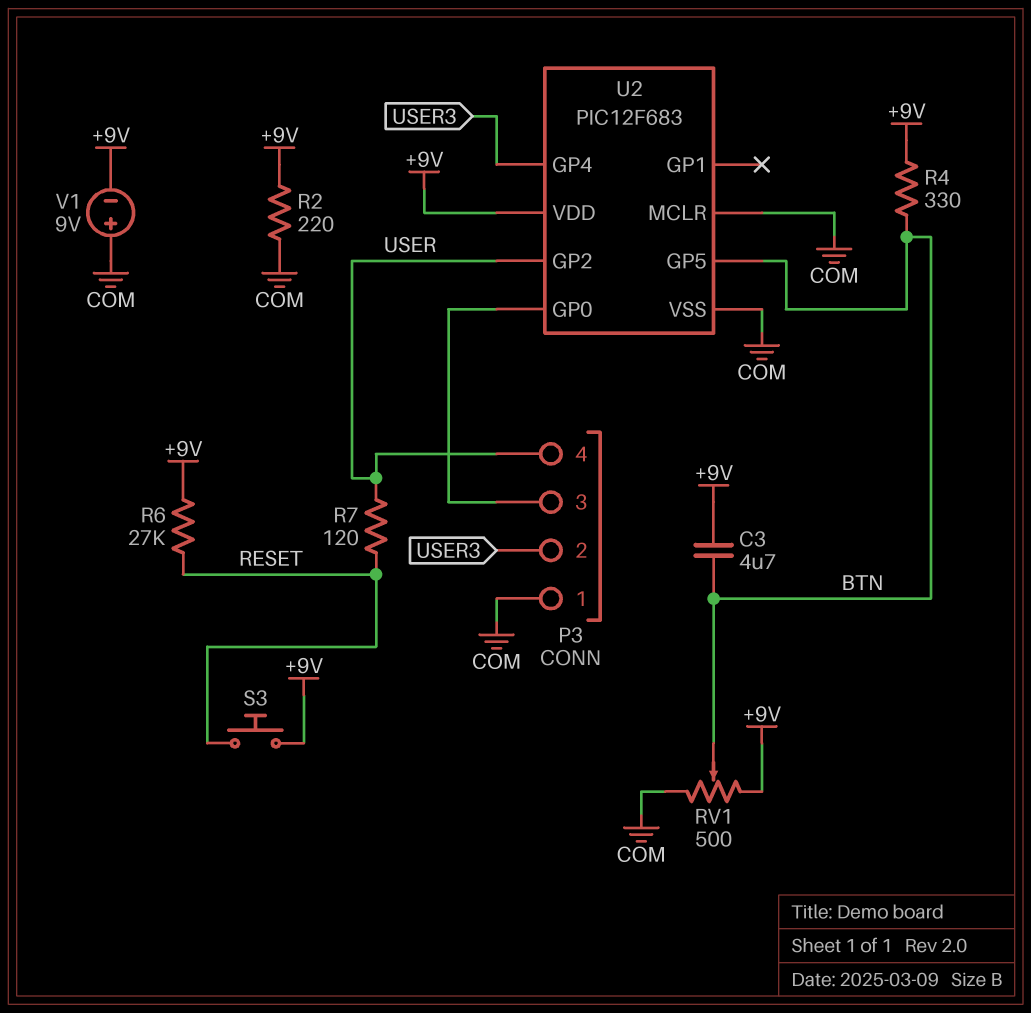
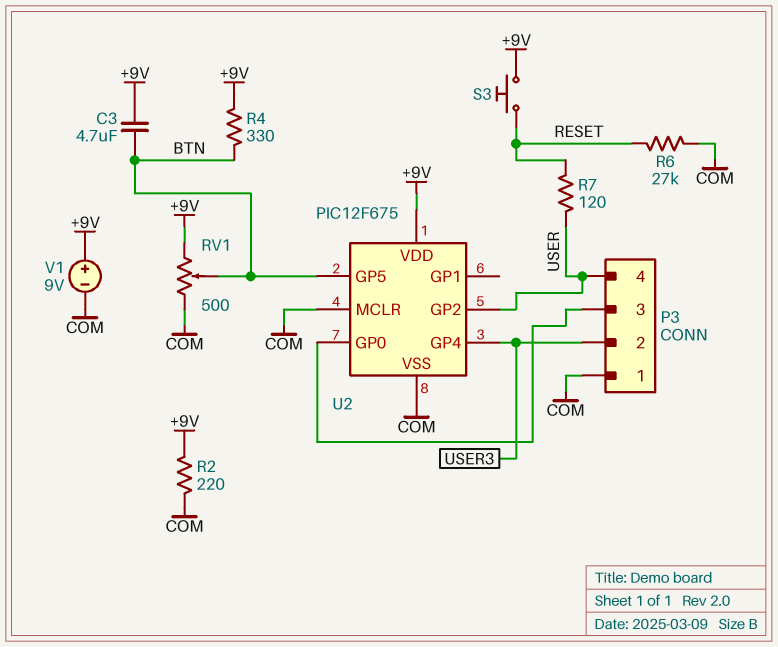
R6: 27k (+9V, RESET) -> 27k (COM, RESET)
U2: PIC12F683 -> PIC12F675
V1: 9V (plus COM, minus +9V) -> 9V (plus +9V, minus COM)

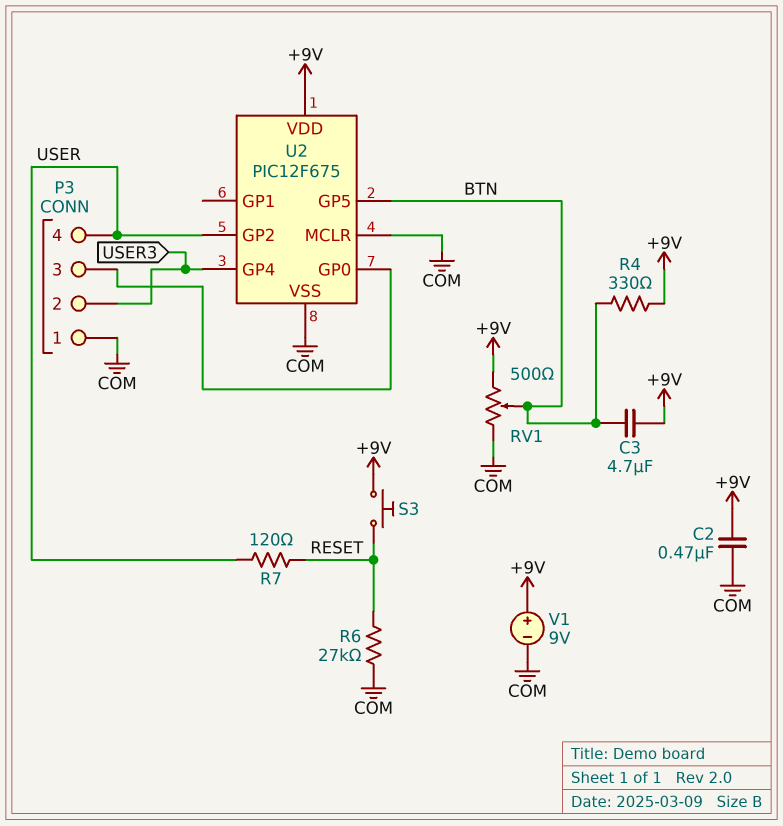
C2: none -> 470nF (+9V, COM)
R2: 220 (+9V, COM) -> none

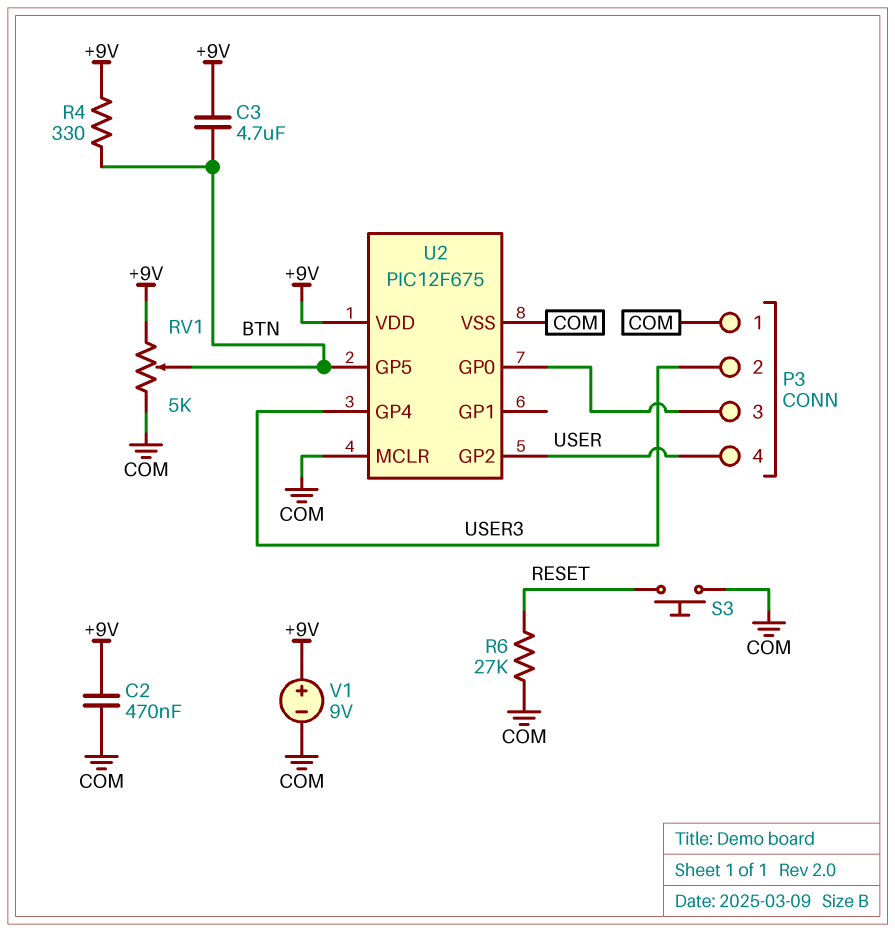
R7: 120 (RESET, USER) -> none
RV1: 500 (+9V, COM, wiper BTN) -> 5k (+9V, COM, wiper BTN)
S3: button (+9V, RESET) -> button (COM, RESET)

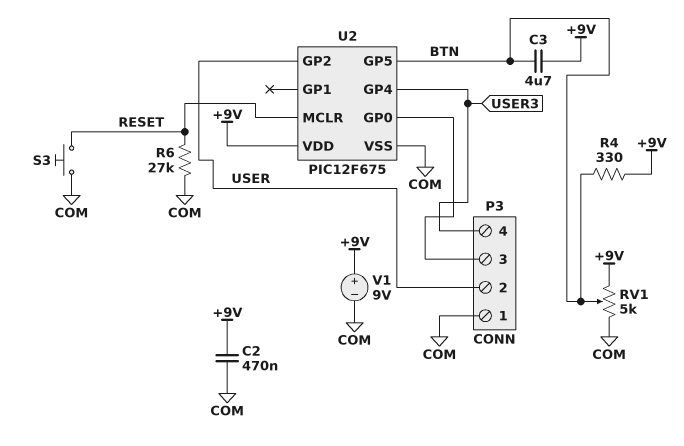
P3 pin 2: USER3 -> USER
P3 pin 4: USER -> USER3
U2 pin MCLR: COM -> RESET

